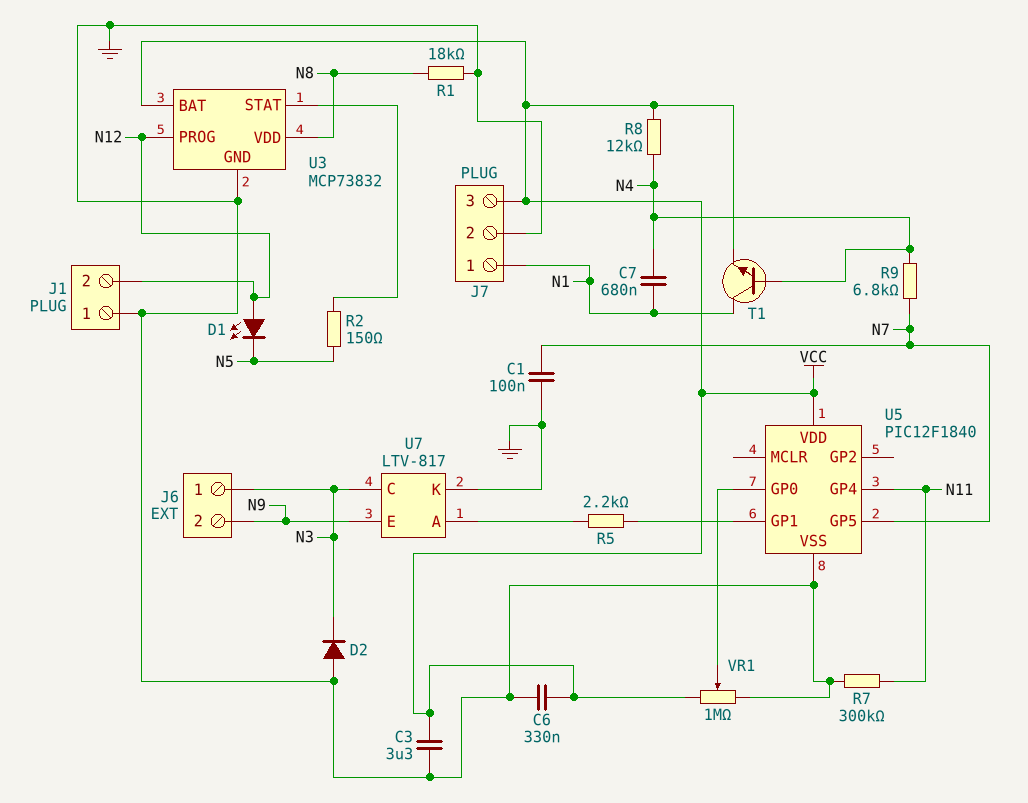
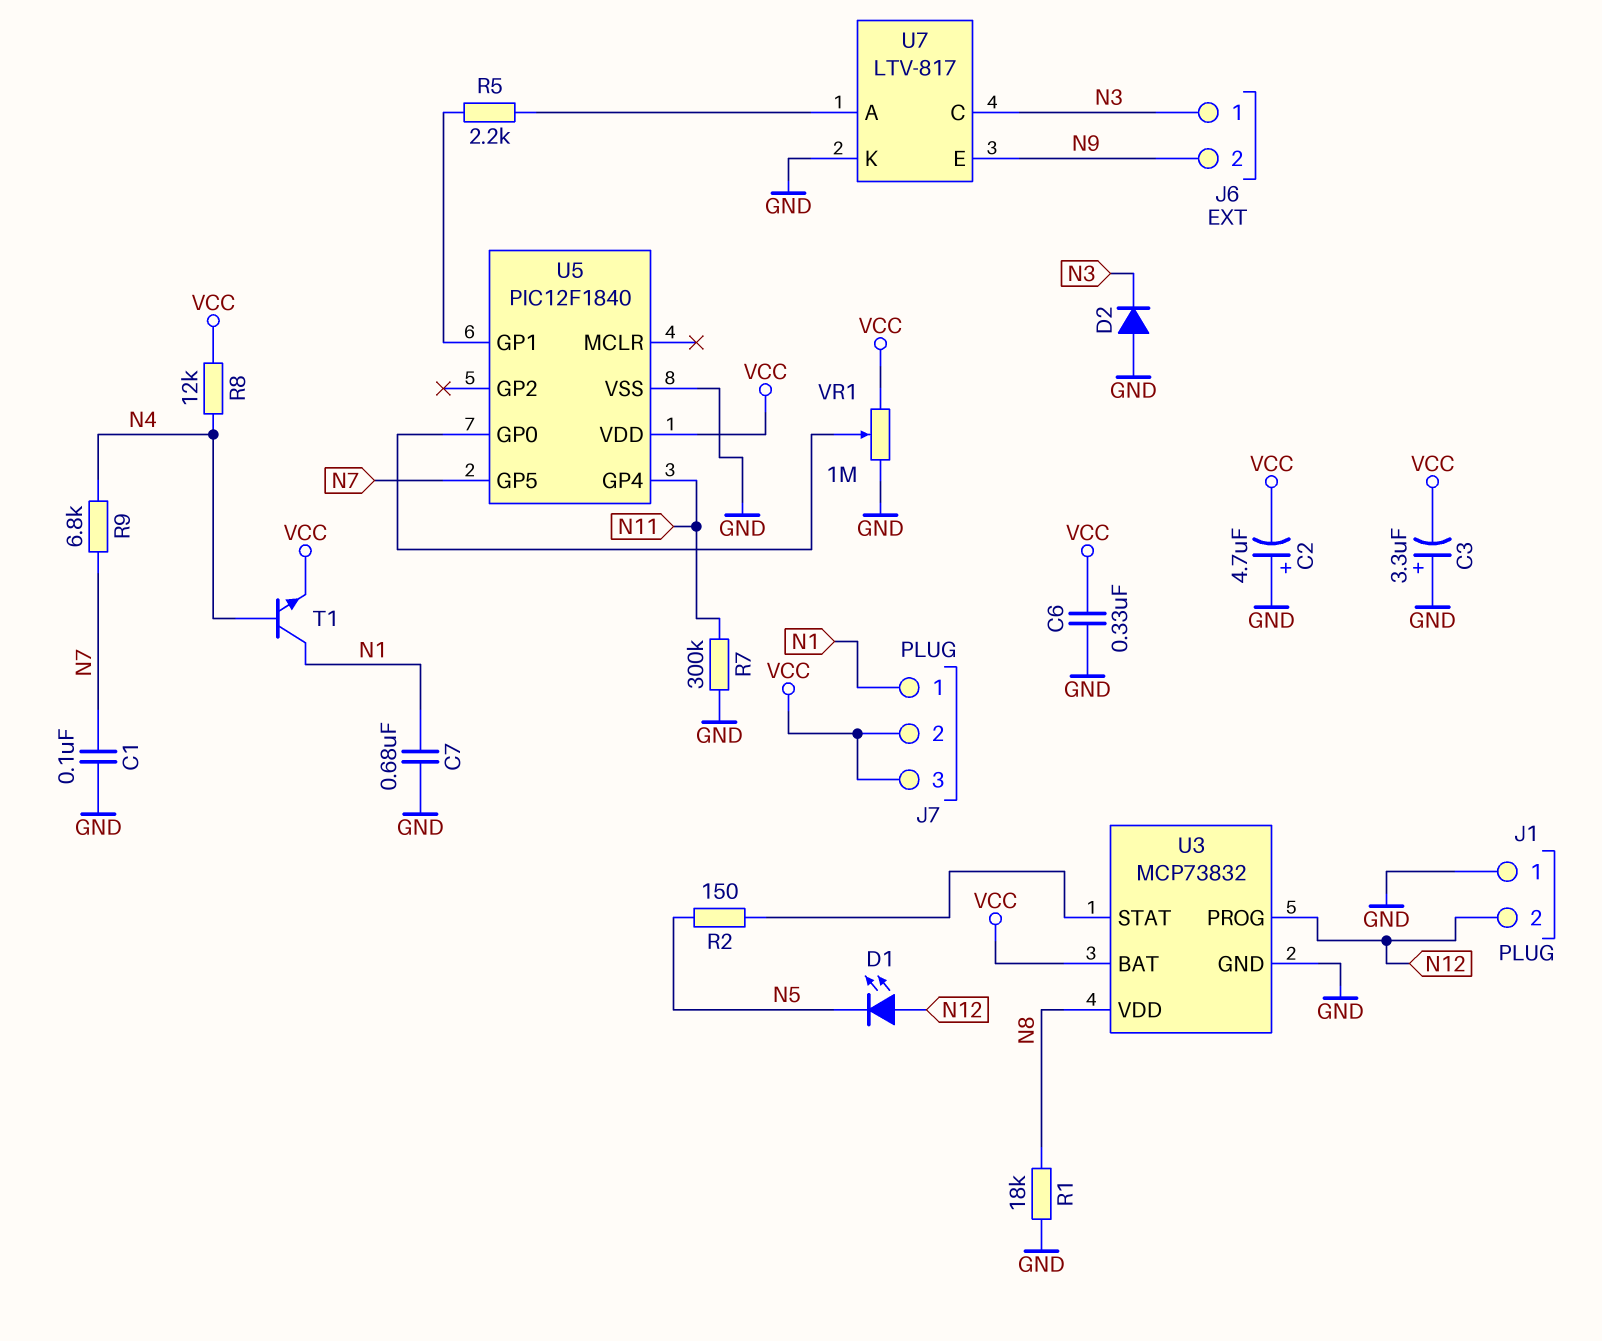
C2: none -> 4.7uF (plus GND, minus VCC)
C3: 3.3uF (GND, VCC) -> 3.3uF (plus GND, minus VCC)
C7: 680nF (N1, N4) -> 680nF (GND, N1)
J7 pin 2: GND -> VCC

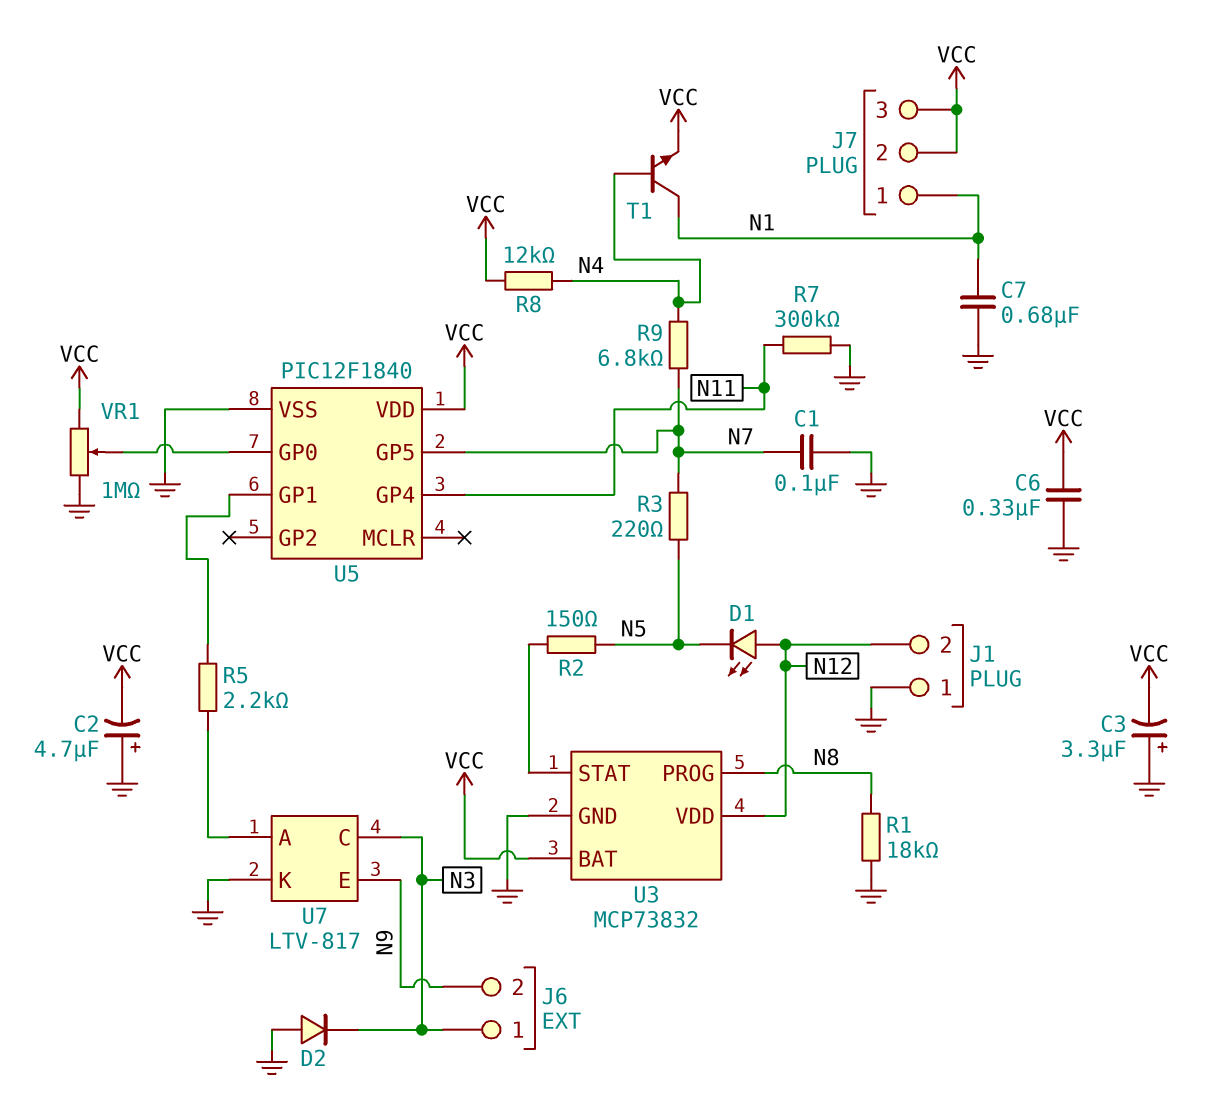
R3: none -> 220 (N5, N7)
U3 pin PROG: N12 -> N8
U3 pin VDD: N8 -> N12

